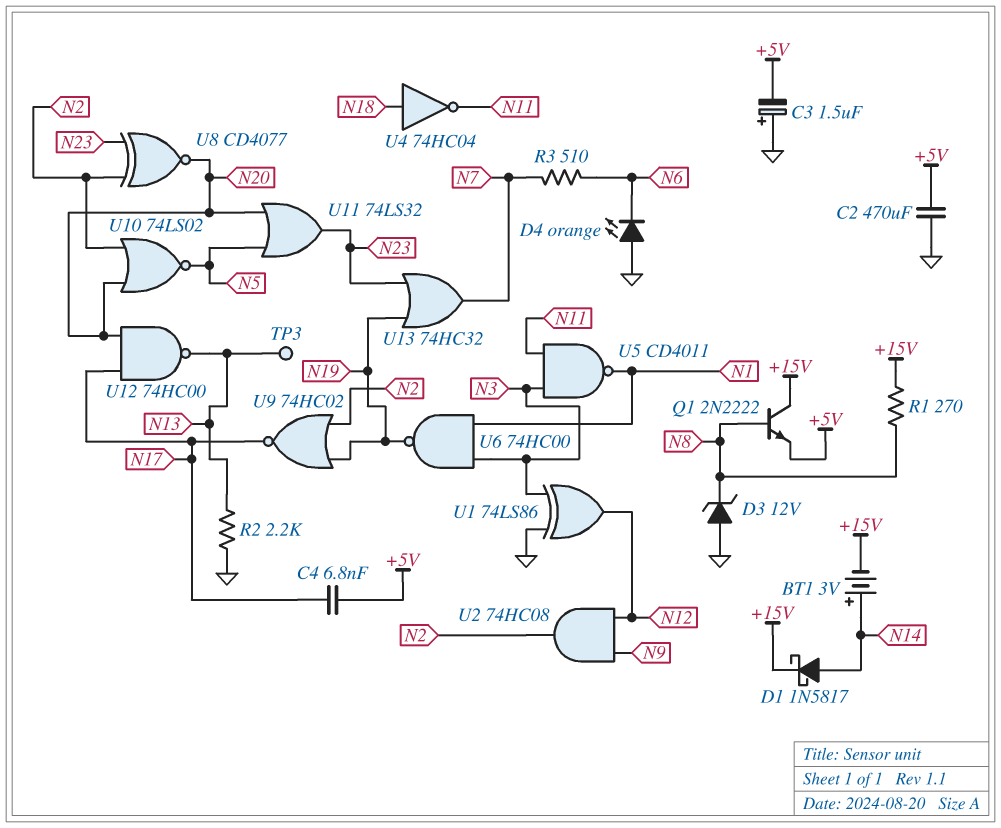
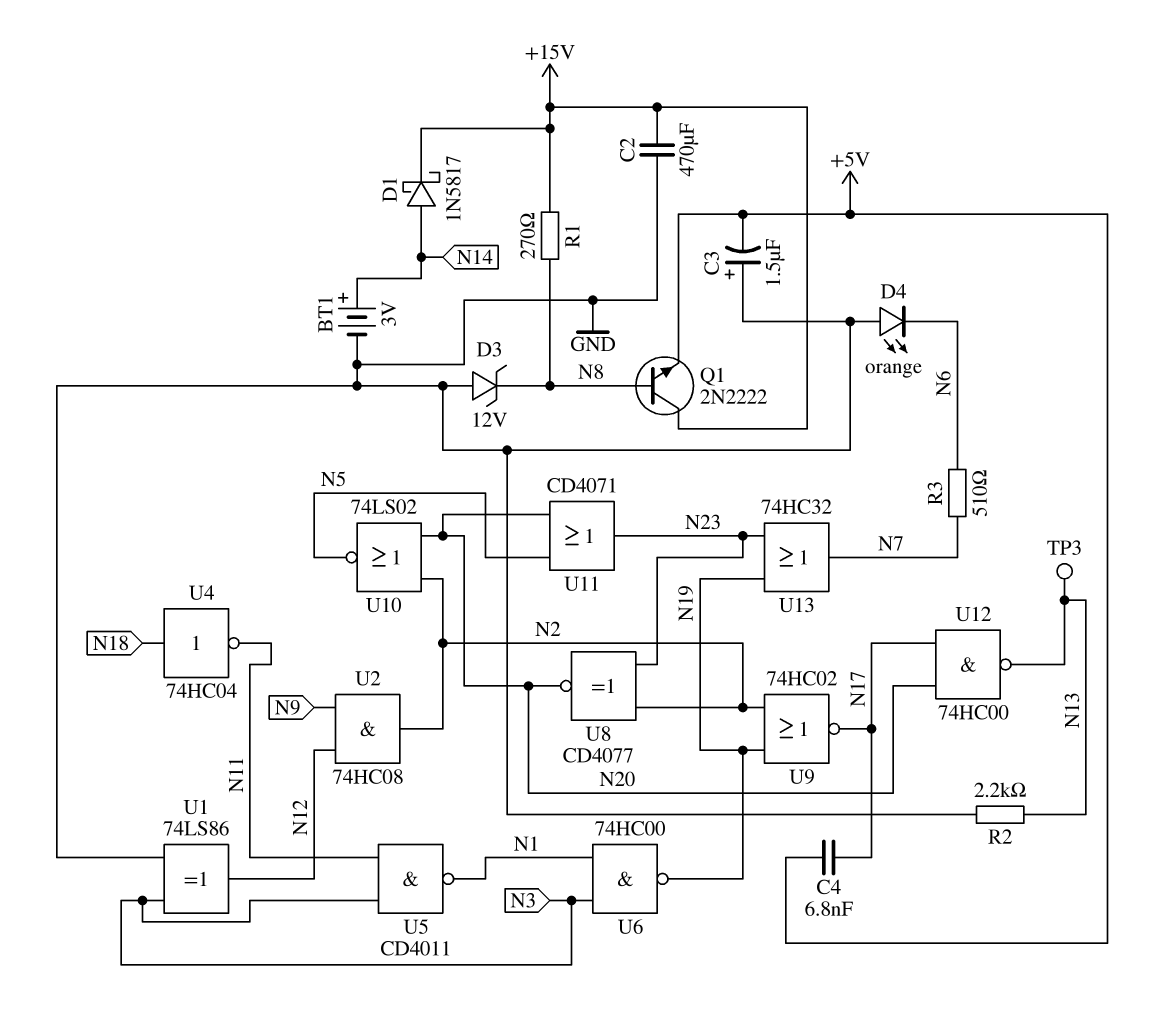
BT1: 3V (plus N14, minus +15V) -> 3V (plus N14, minus GND)
C2: 470uF (+5V, GND) -> 470uF (+15V, GND)
U11: OR 74LS32 (in N5, in N20, out N23) -> OR CD4071 (in N5, in N20, out N23)

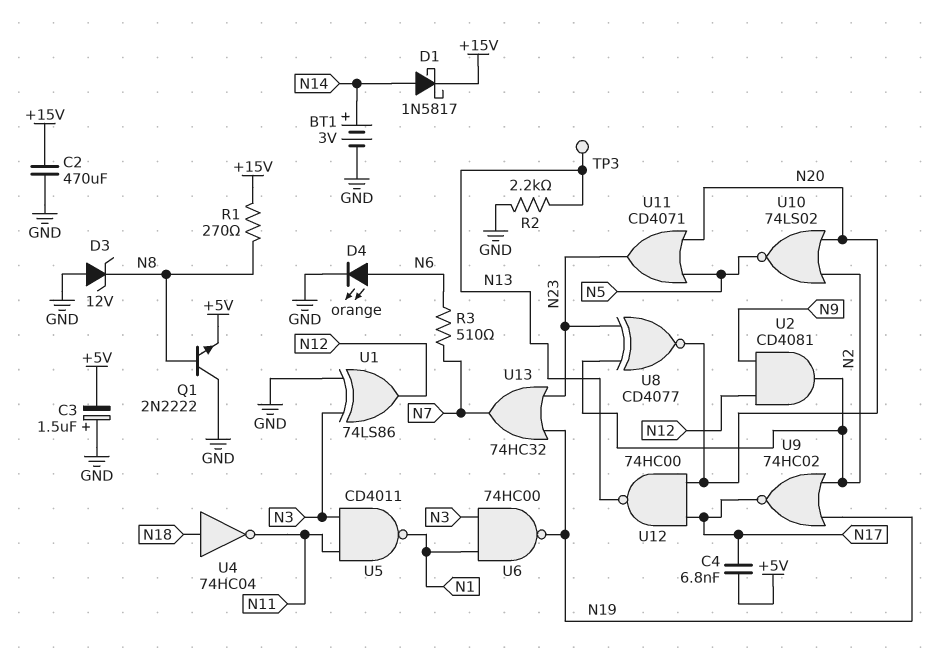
D4: LED orange (A GND, K N6) -> LED orange (A N6, K GND)
Q1: NPN 2N2222 (B N8, C +15V, E +5V) -> NPN 2N2222 (B N8, C GND, E +5V)
U2: AND 74HC08 (in N9, in N12, out N2) -> AND CD4081 (in N9, in N12, out N2)

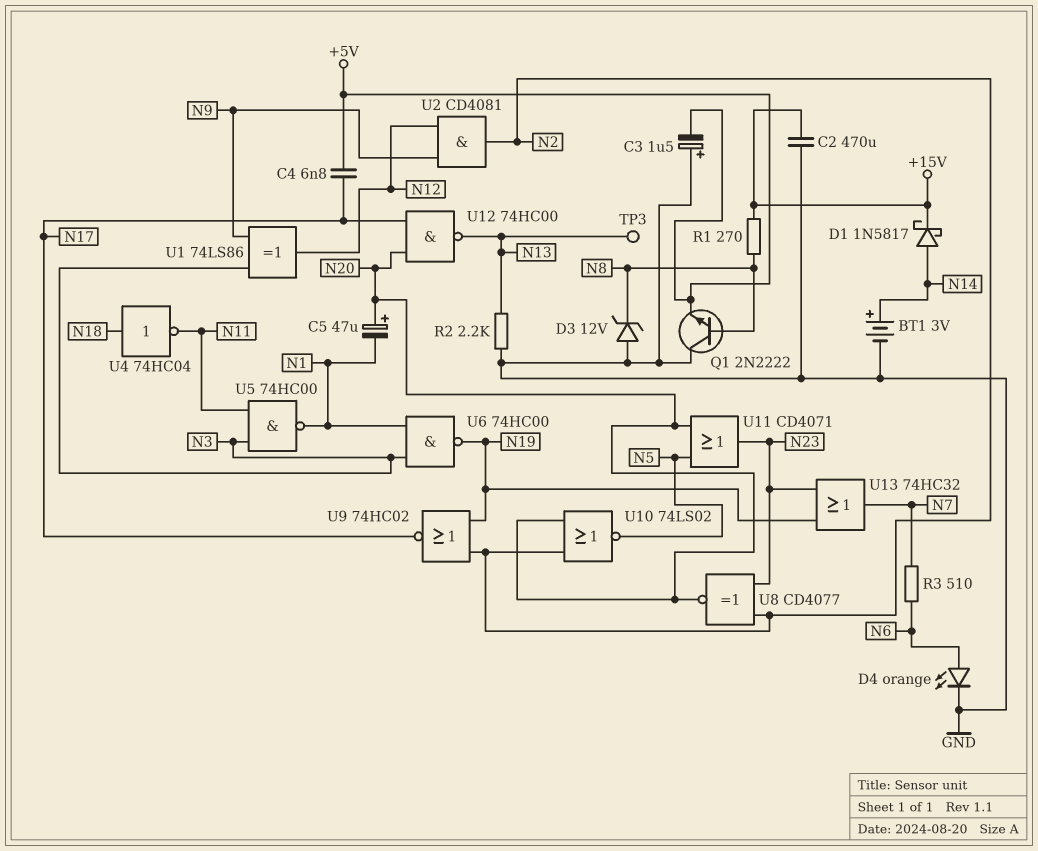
C5: none -> 47uF (plus N20, minus N1)
U1: XOR 74LS86 (in GND, in N3, out N12) -> XOR 74LS86 (in N3, in N9, out N12)
U5: NAND CD4011 (in N3, in N11, out N1) -> NAND 74HC00 (in N3, in N11, out N1)

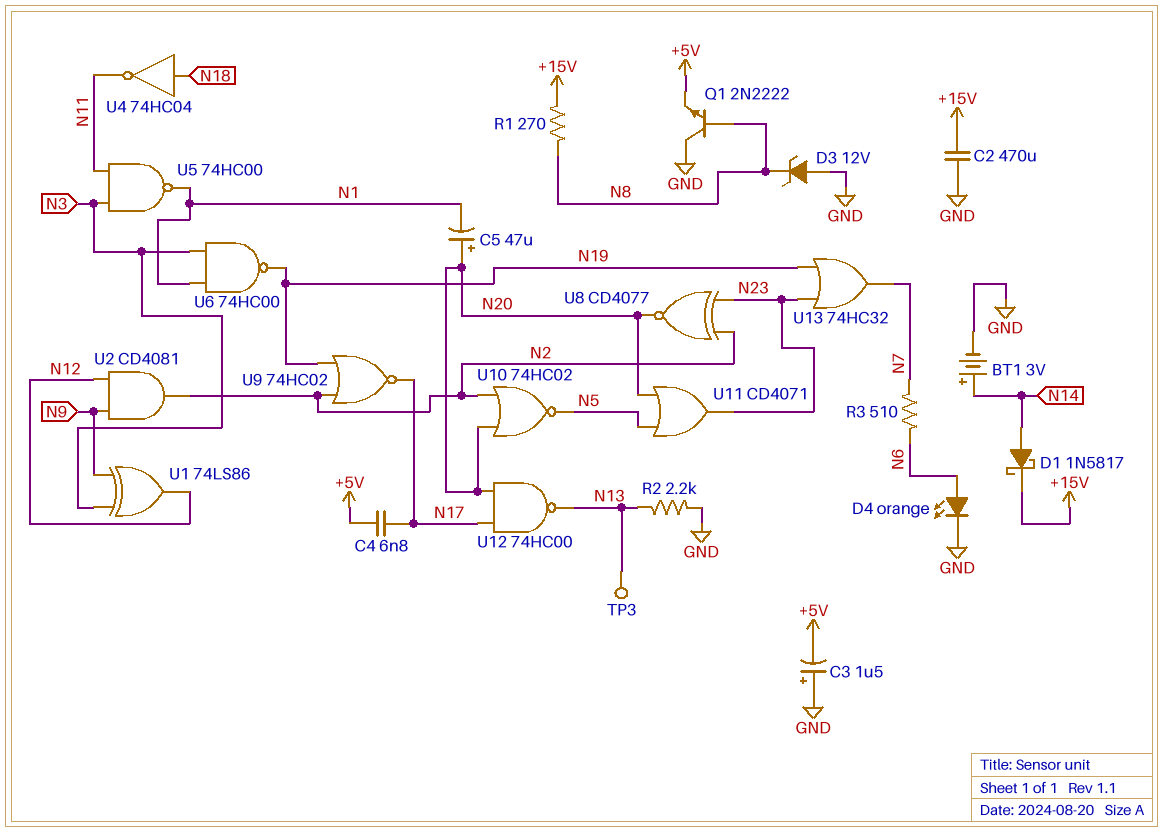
U10: NOR 74LS02 (in N2, in N20, out N5) -> NOR 74HC02 (in N2, in N20, out N5)

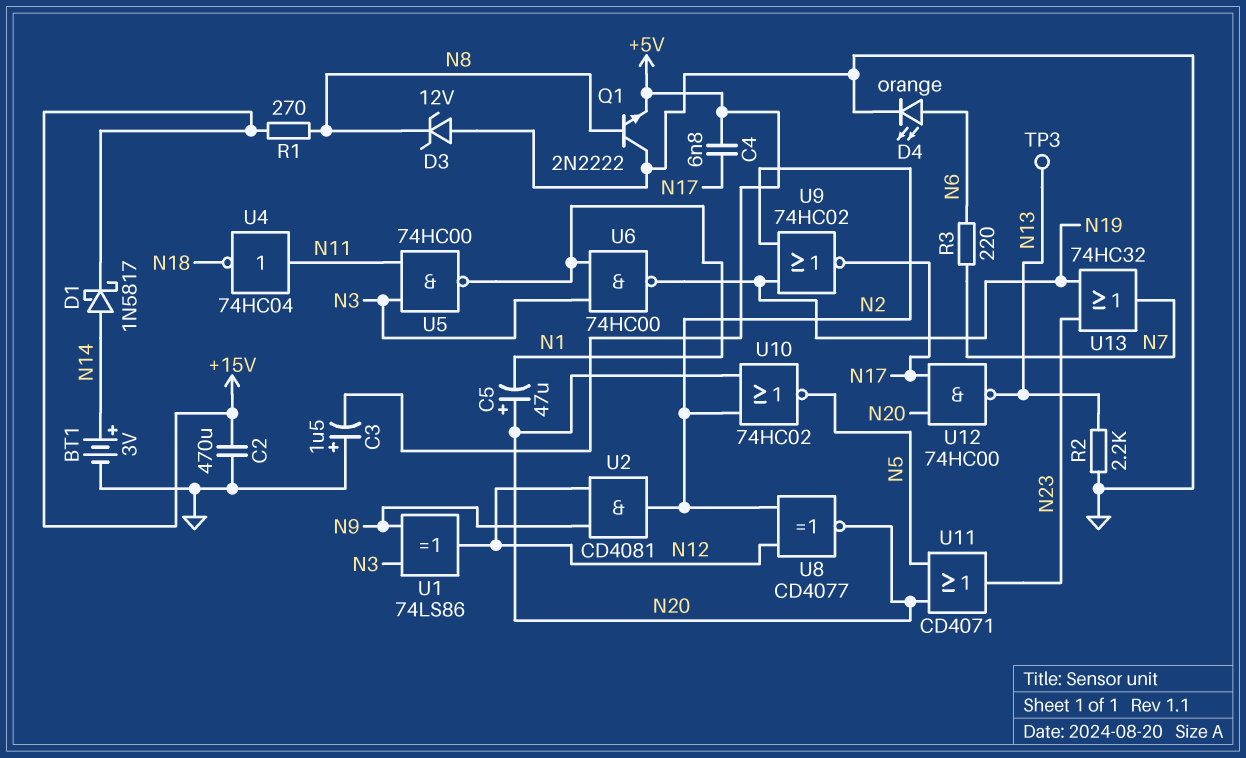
R3: 510 (N6, N7) -> 220 (N6, N7)
U4: NOT 74HC04 (in N18, out N11) -> NOT 74HC04 (in N11, out N18)
U8: XNOR CD4077 (in N2, in N23, out N20) -> XNOR CD4077 (in N2, in N12, out N20)

